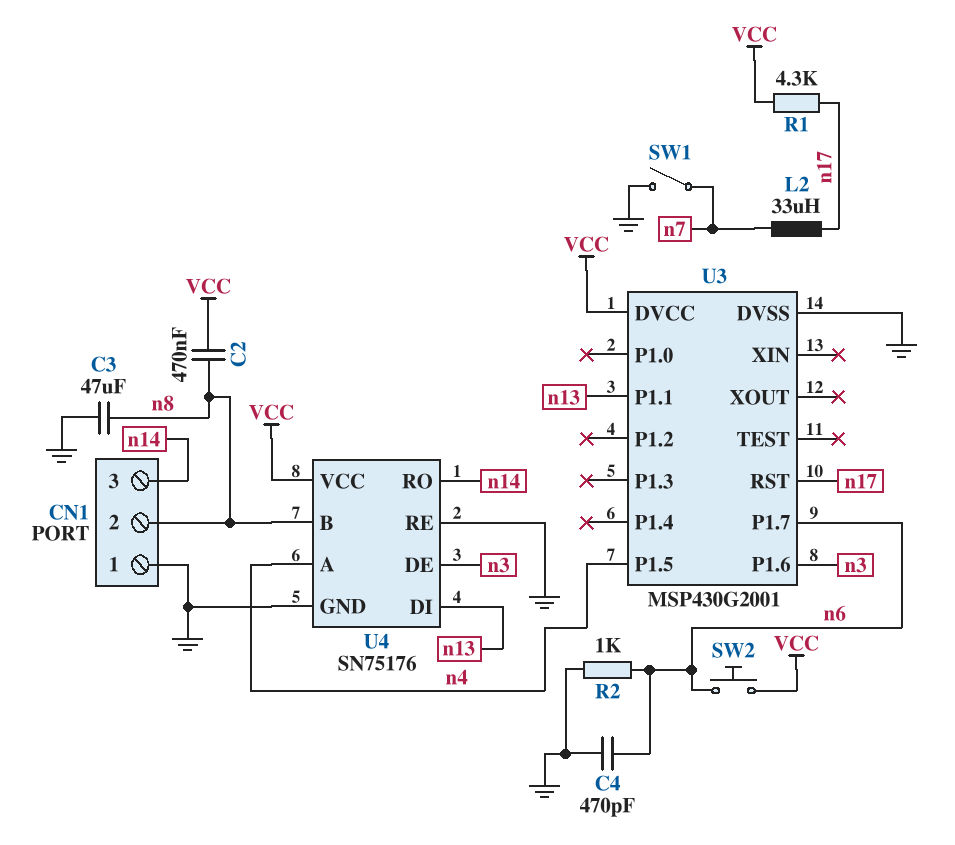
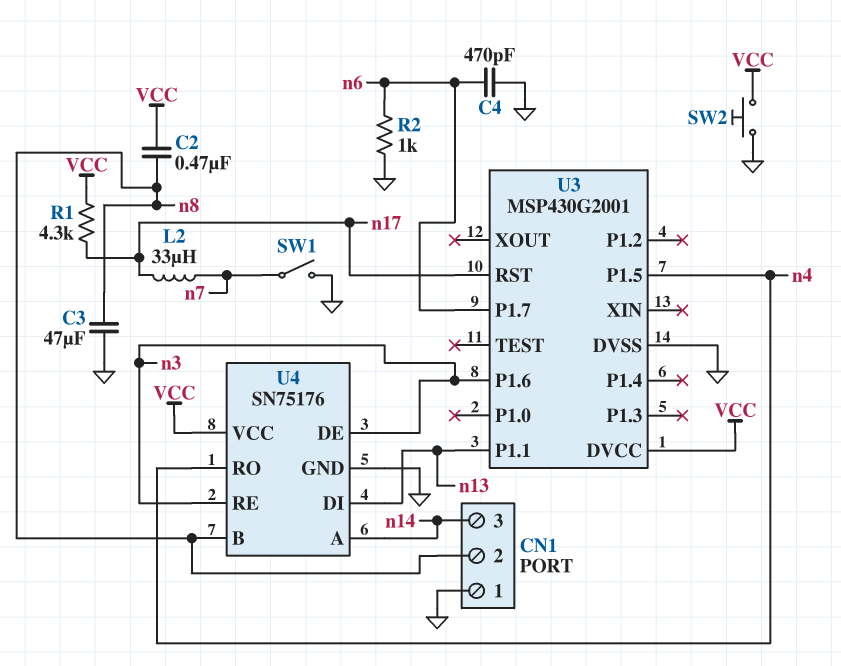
SW2: button (VCC, n6) -> button (GND, VCC)
U4 pin A: n4 -> n14
U4 pin RE: GND -> n3
U4 pin RO: n14 -> n4

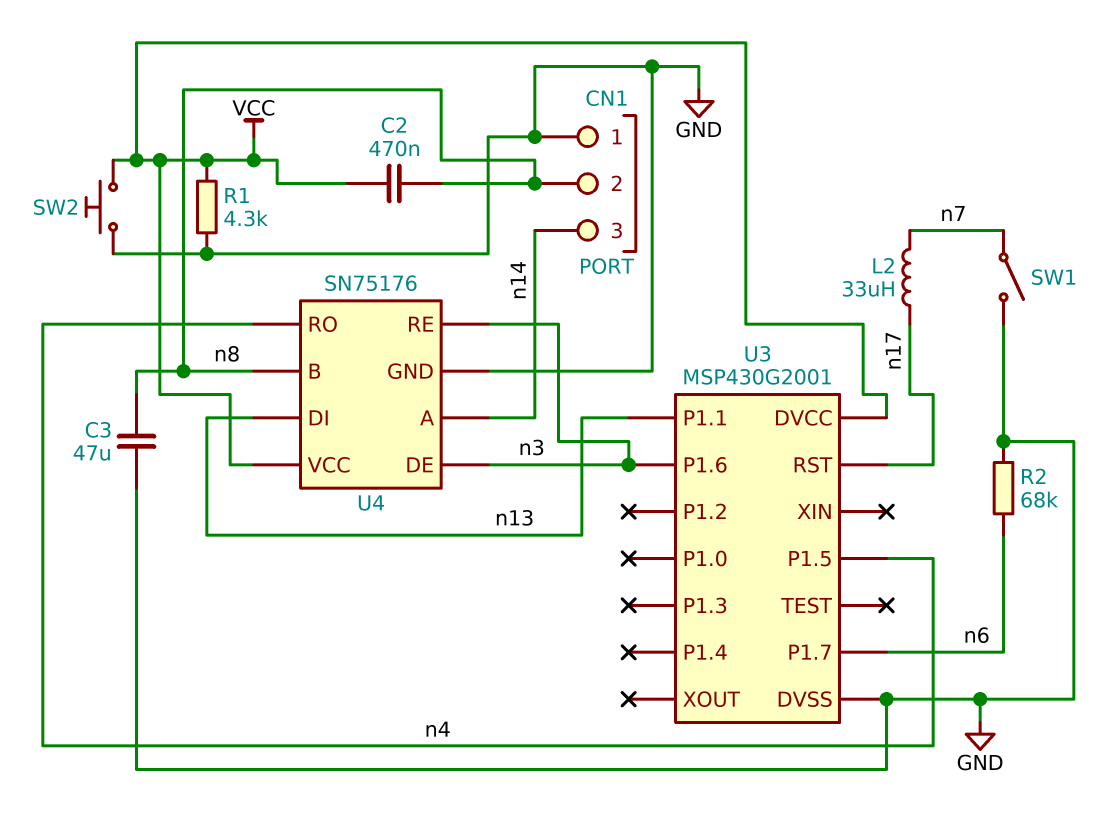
C4: 470pF (GND, n6) -> none
R1: 4.3k (VCC, n17) -> 4.3k (GND, VCC)
R2: 1k (GND, n6) -> 68k (GND, n6)

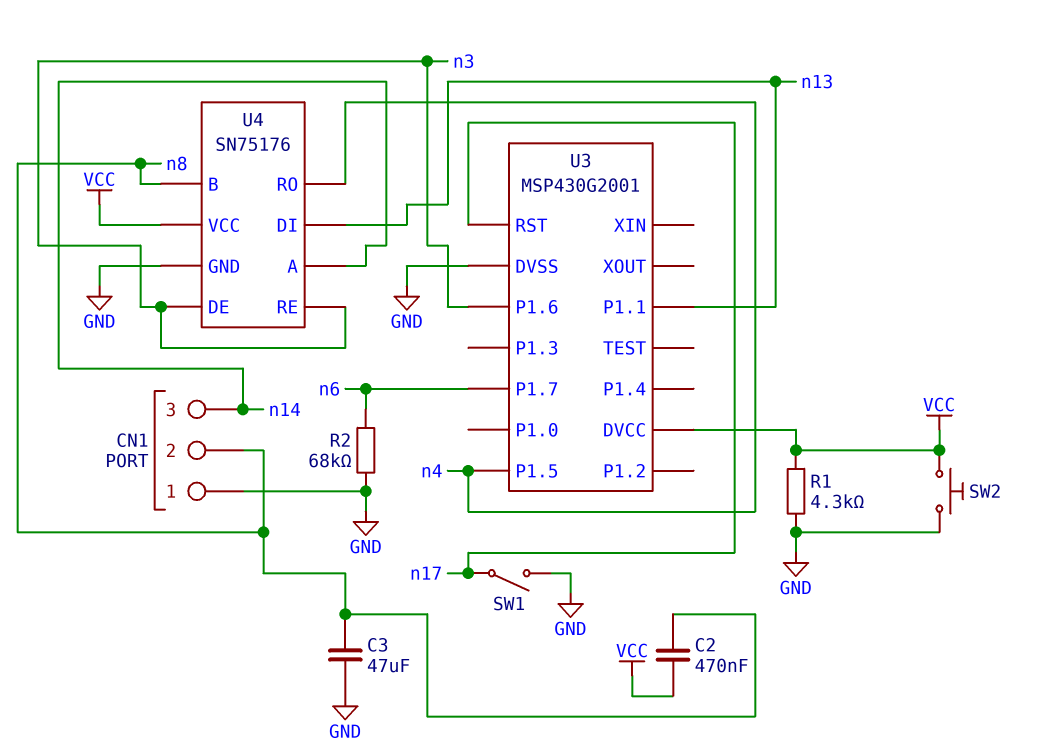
L2: 33uH (n7, n17) -> none
SW1: switch (GND, n7) -> switch (GND, n17)

